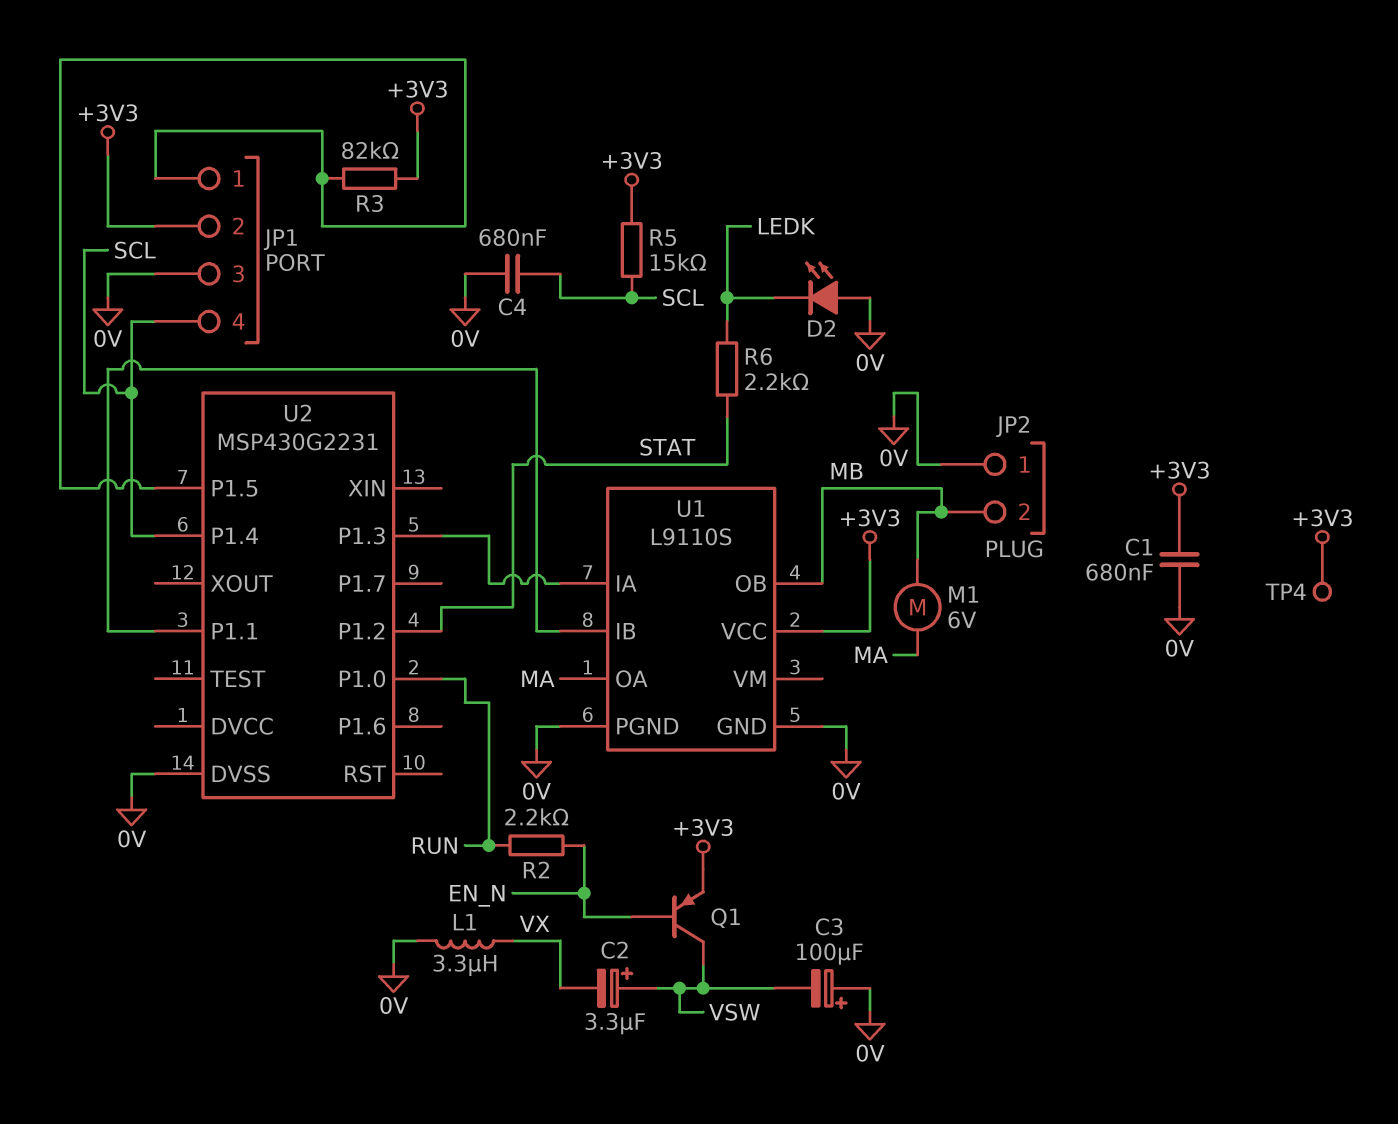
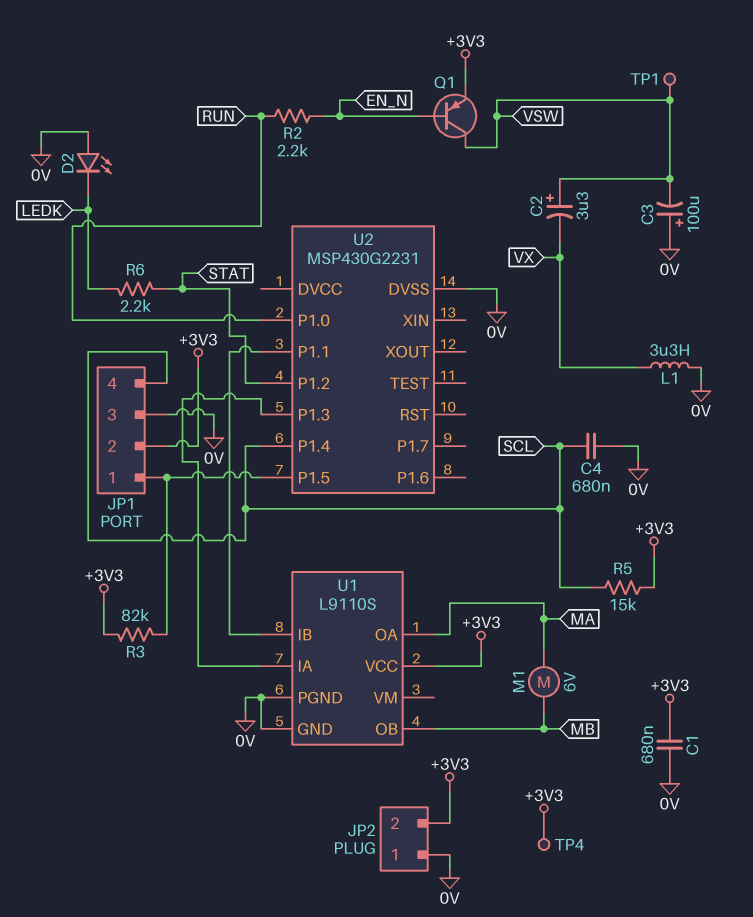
JP2 pin 2: MB -> +3V3
TP1: none -> test point (VSW)

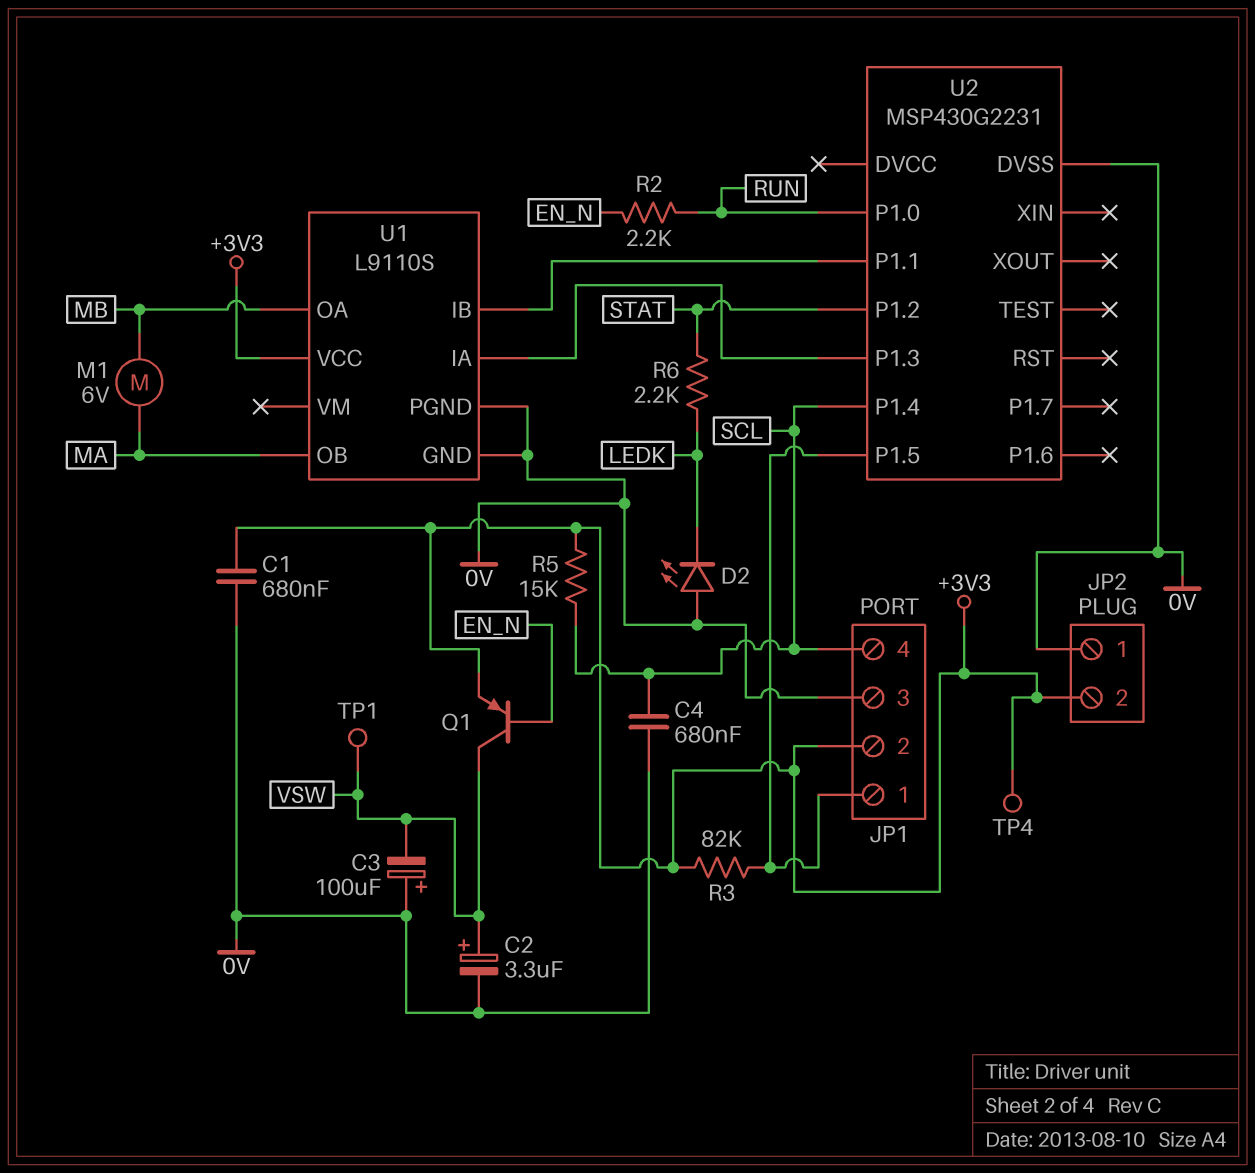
C2: 3.3uF (plus VSW, minus VX) -> 3.3uF (plus VSW, minus 0V)
L1: 3.3uH (0V, VX) -> none
U1 pin OA: MA -> MB
U1 pin OB: MB -> MA

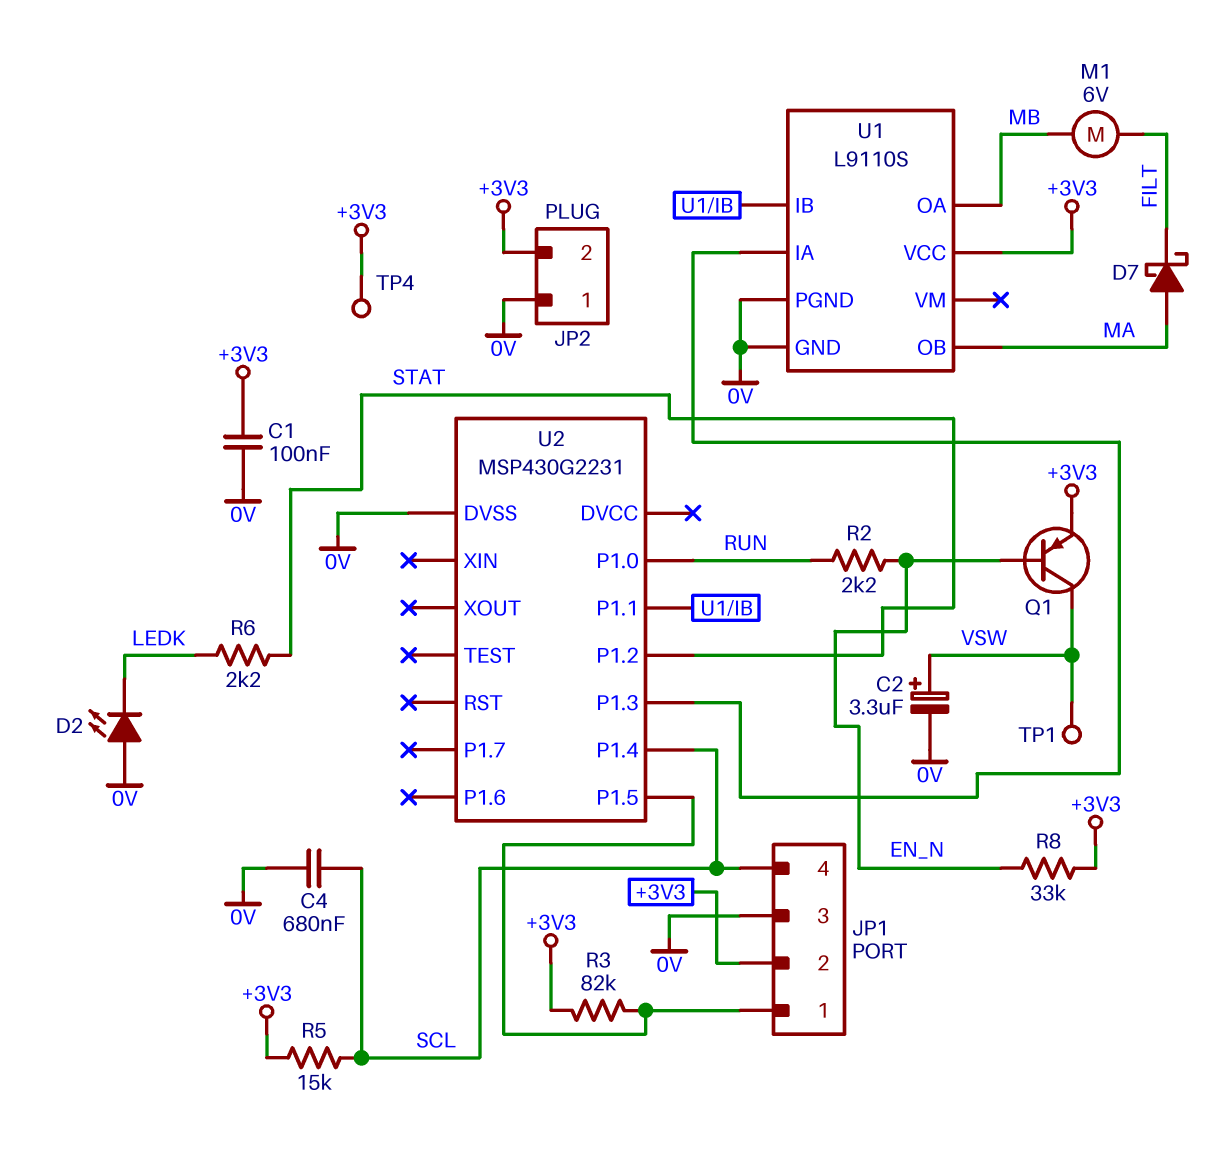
C1: 680nF (+3V3, 0V) -> 100nF (+3V3, 0V)
C3: 100uF (plus 0V, minus VSW) -> none
D7: none -> schottky (A MA, K FILT)
M1: motor 6V (MA, MB) -> motor 6V (FILT, MB)
R8: none -> 33k (+3V3, EN_N)

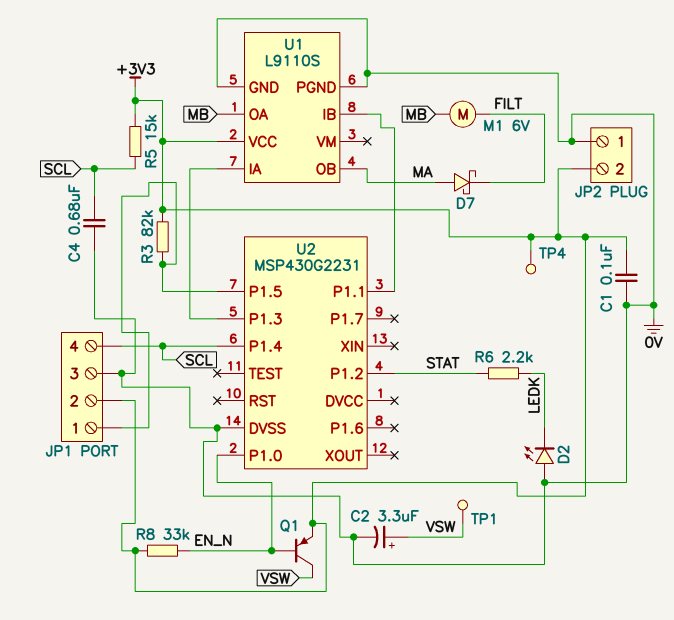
R2: 2.2k (EN_N, RUN) -> none
U2 pin P1.0: RUN -> EN_N

